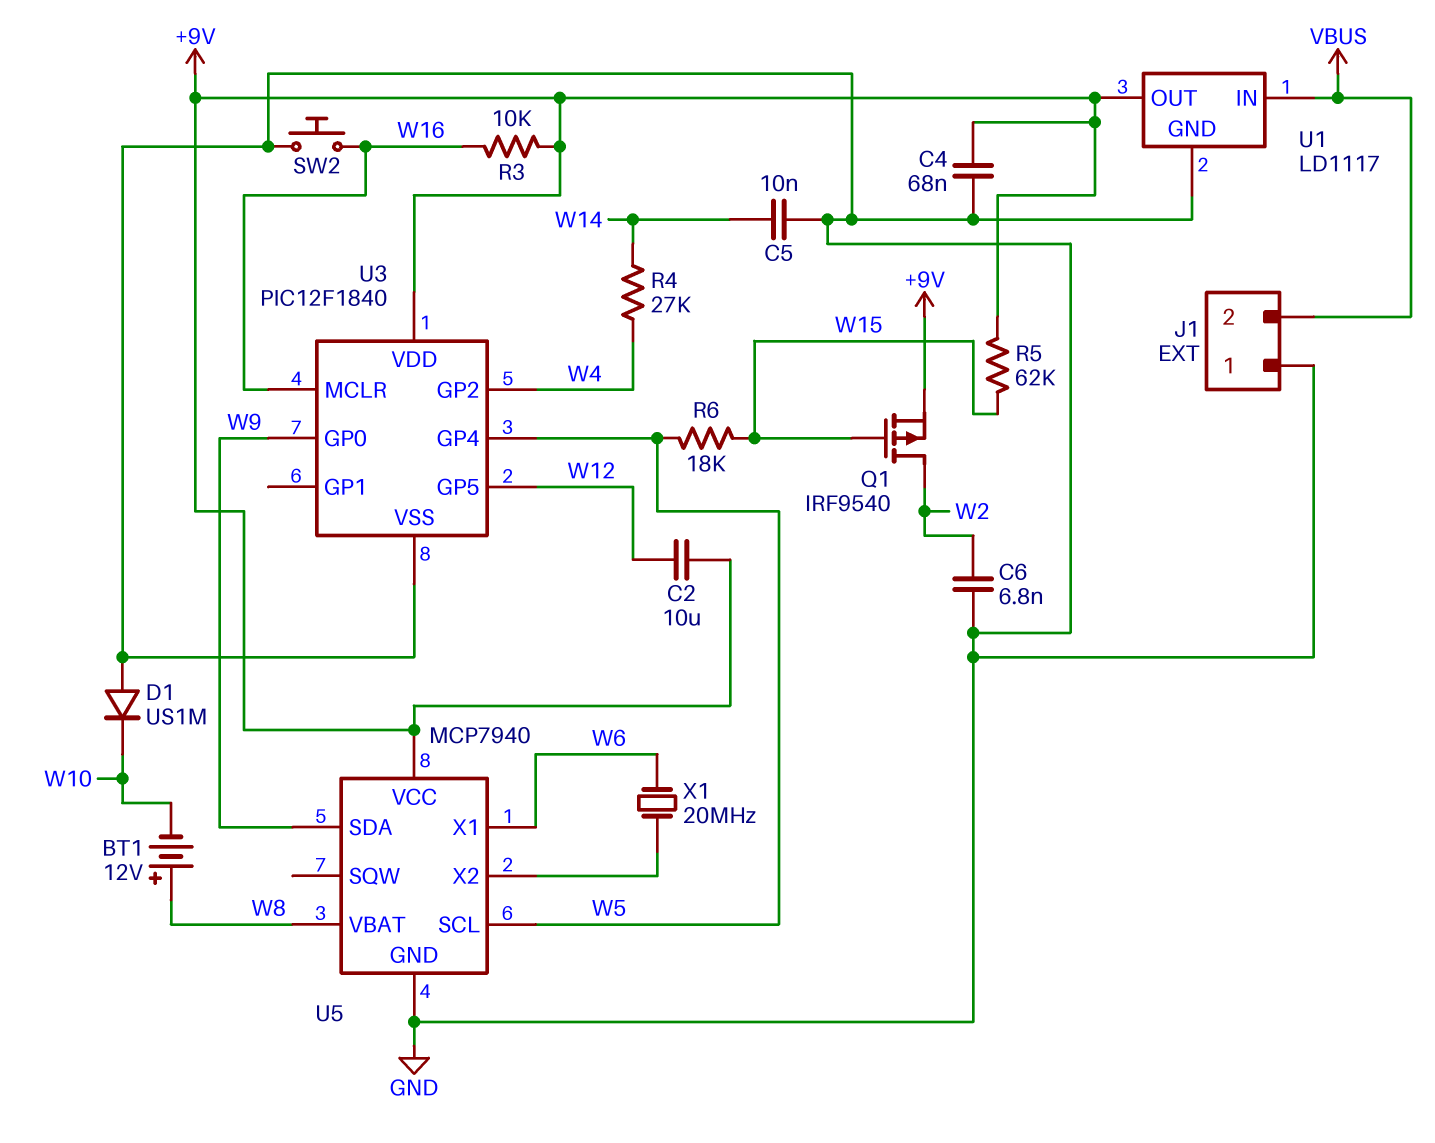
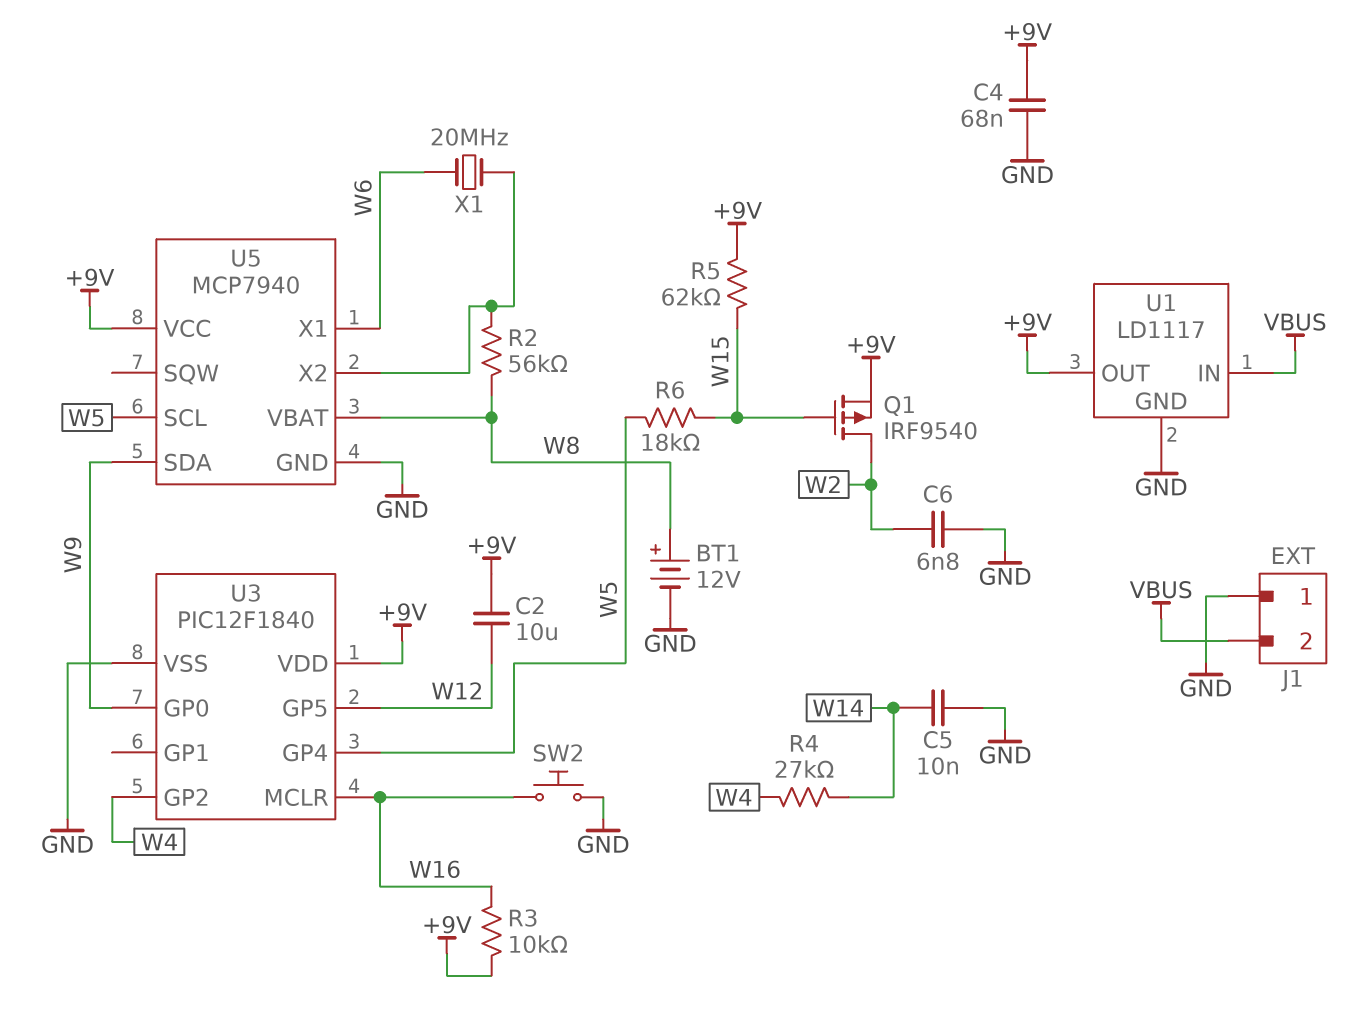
BT1: 12V (plus W8, minus W10) -> 12V (plus W8, minus GND)
D1: diode US1M (A GND, K W10) -> none
R2: none -> 56k (U5/X2, W8)

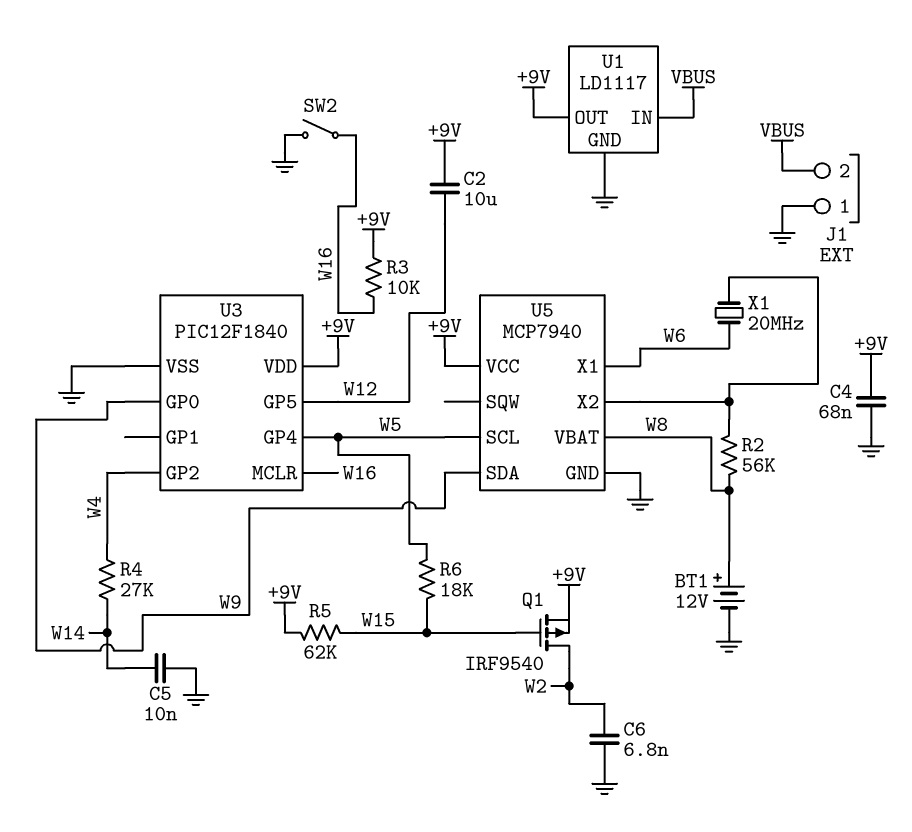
SW2: button (GND, W16) -> switch (GND, W16)

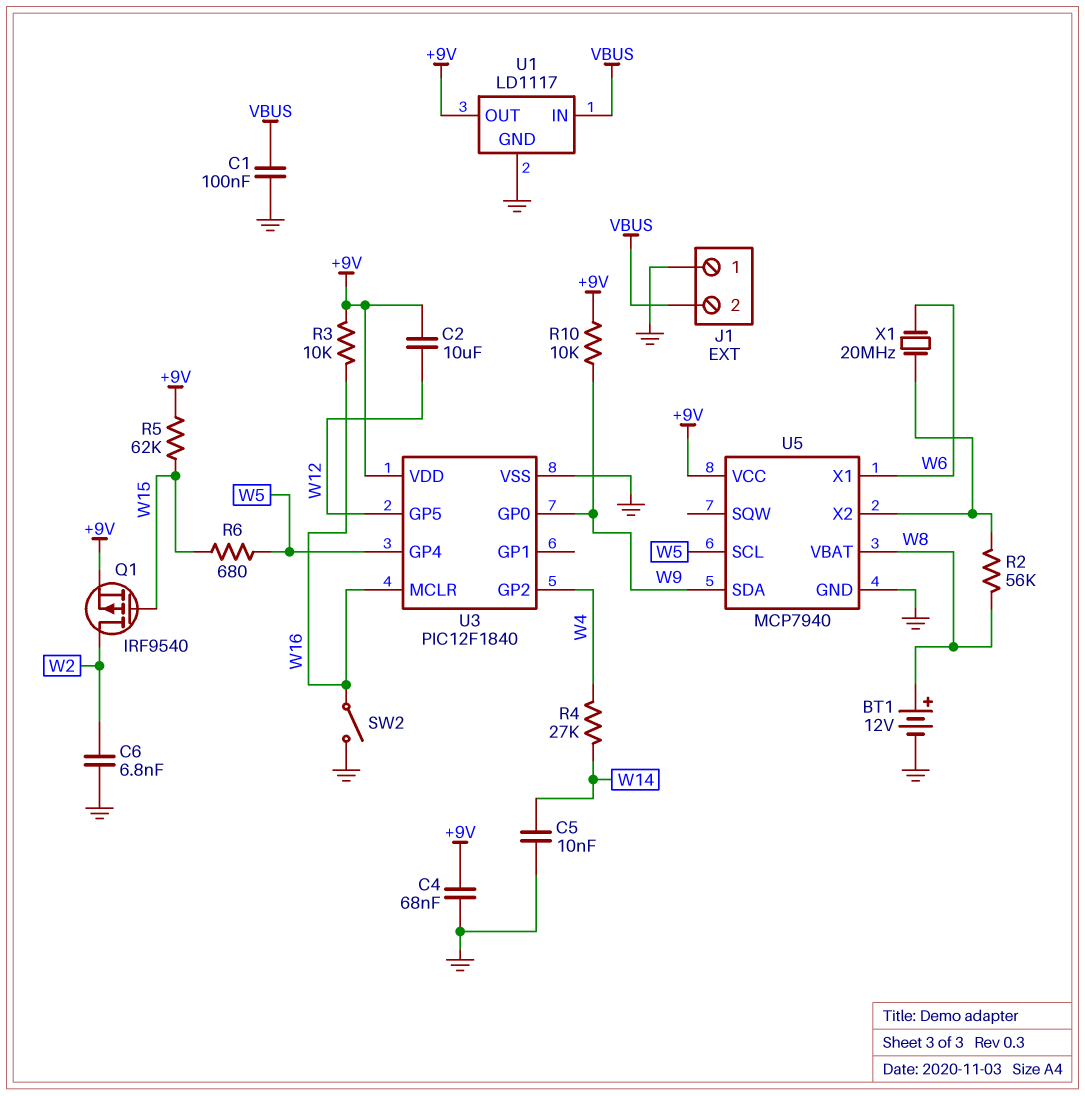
C1: none -> 100nF (GND, VBUS)
R6: 18k (W5, W15) -> 680 (W5, W15)
R10: none -> 10k (+9V, W9)

